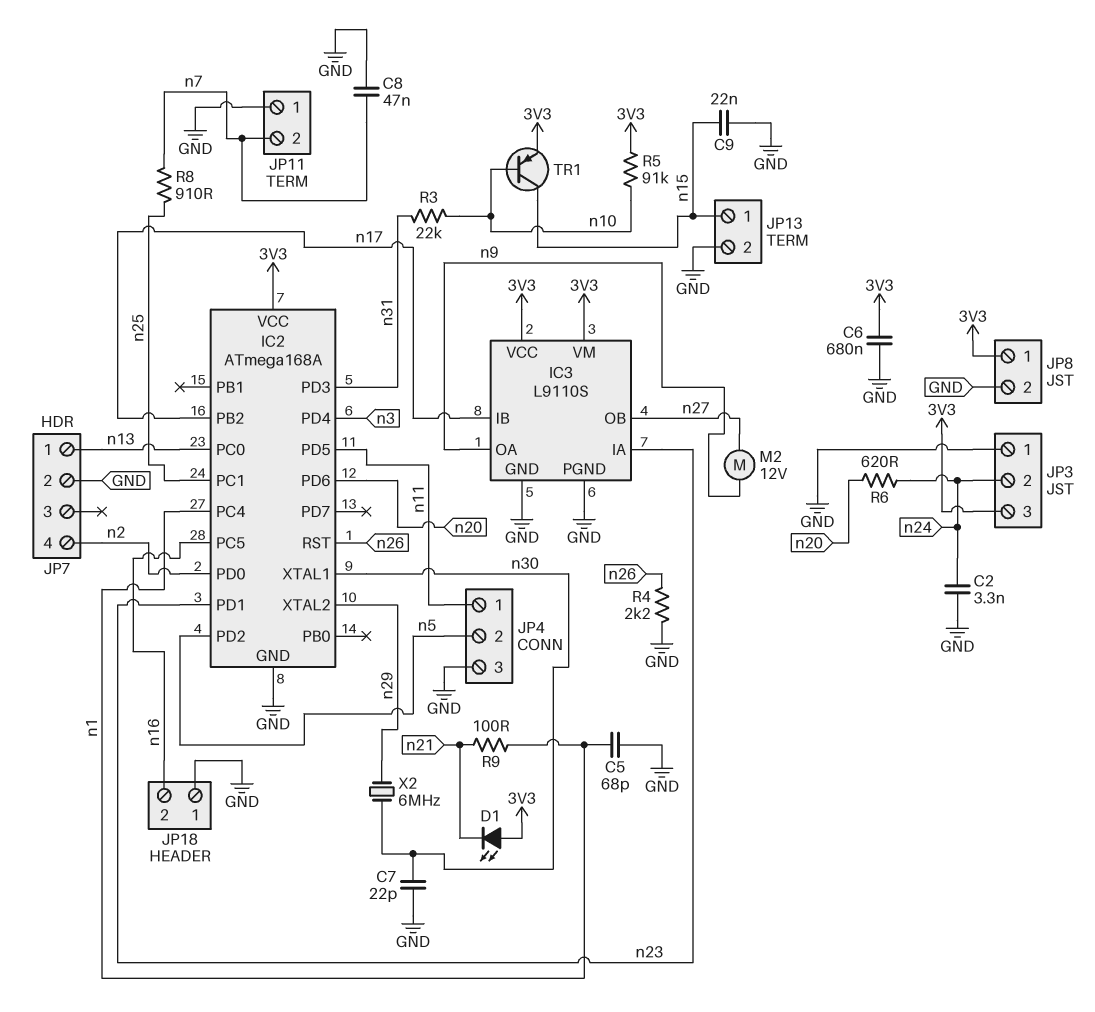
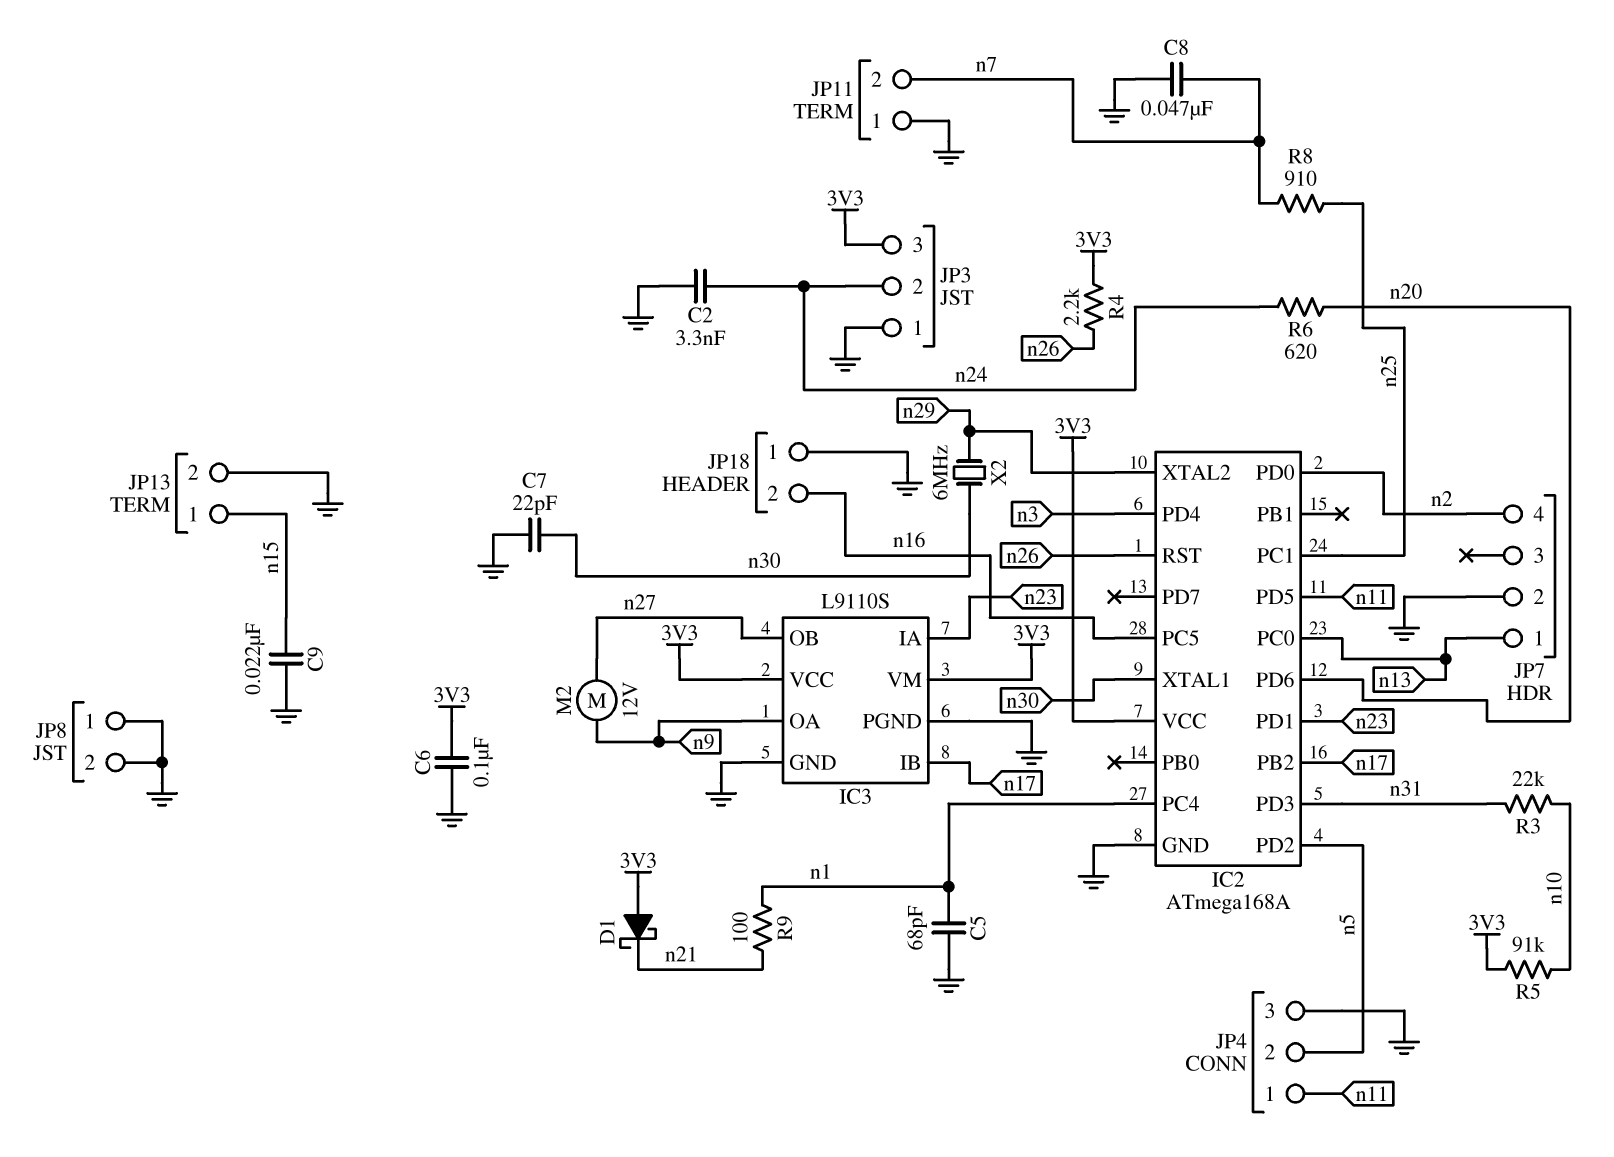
C6: 680nF (3V3, GND) -> 100nF (3V3, GND)
D1: LED (A 3V3, K n21) -> schottky (A 3V3, K n21)
JP8 pin 1: 3V3 -> GND
R4: 2.2k (GND, n26) -> 2.2k (3V3, n26)
TR1: PNP (B n10, C n15, E 3V3) -> none

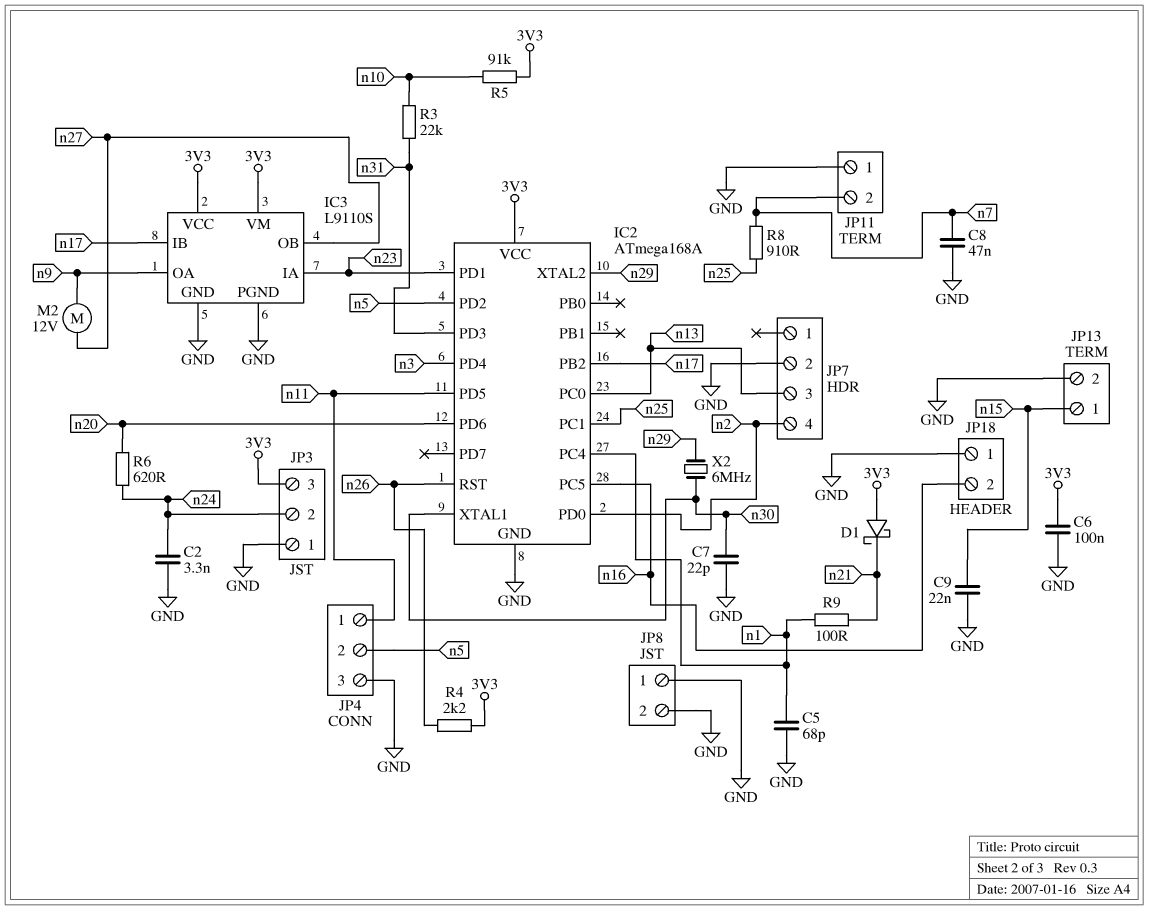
JP7 pin 1: n13 -> none
JP7 pin 3: none -> n13

